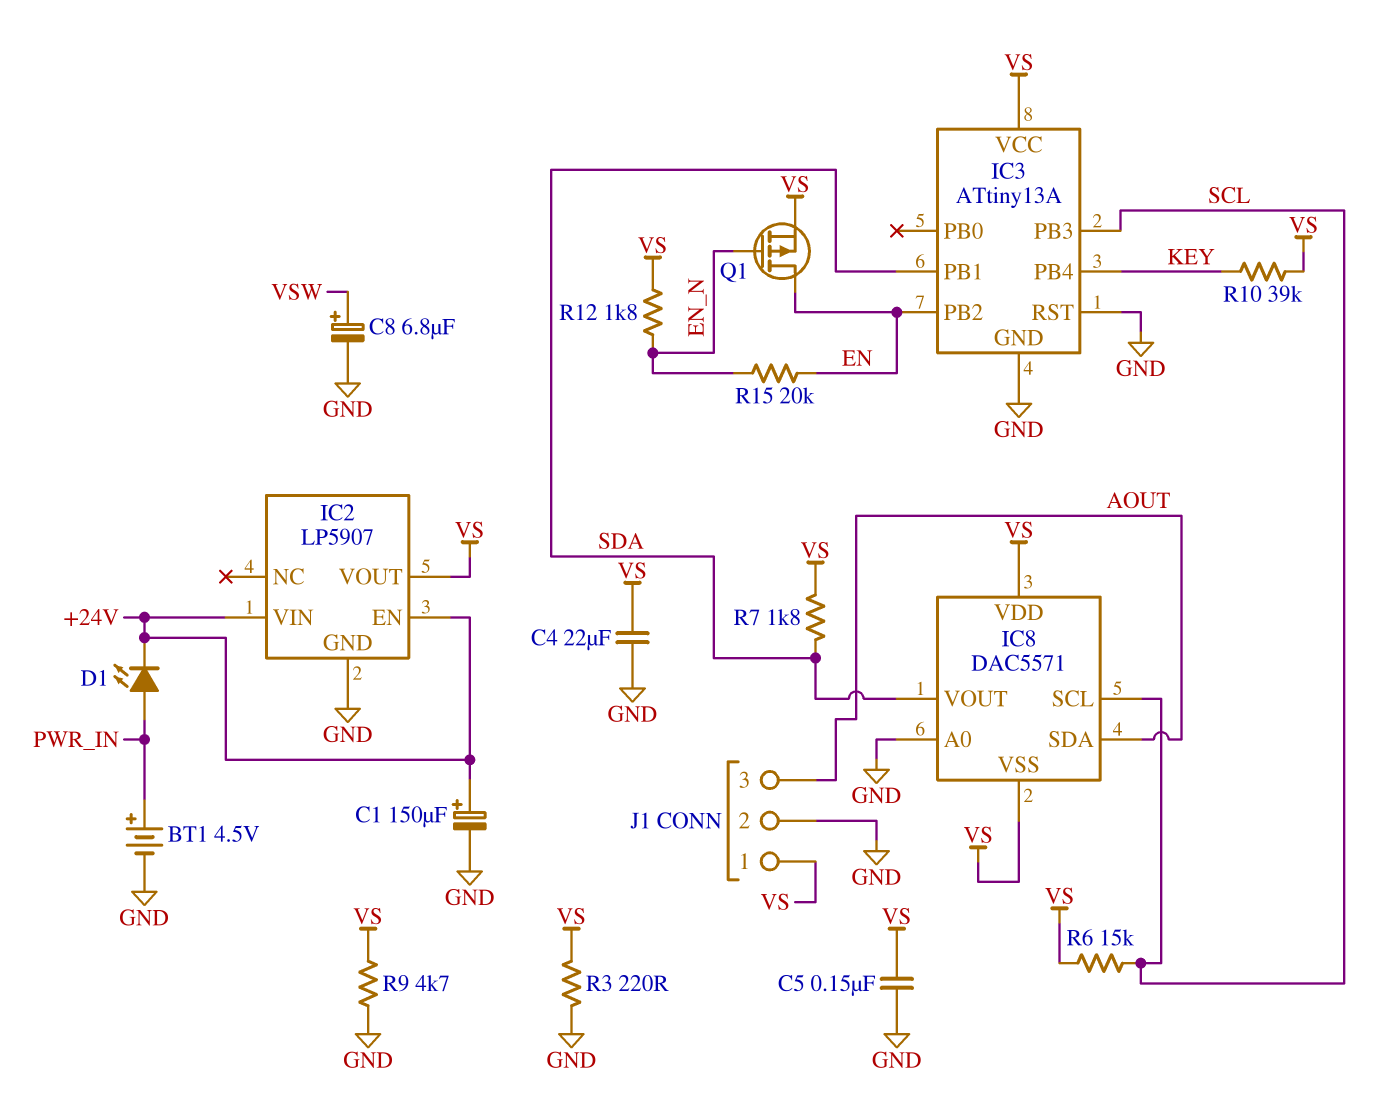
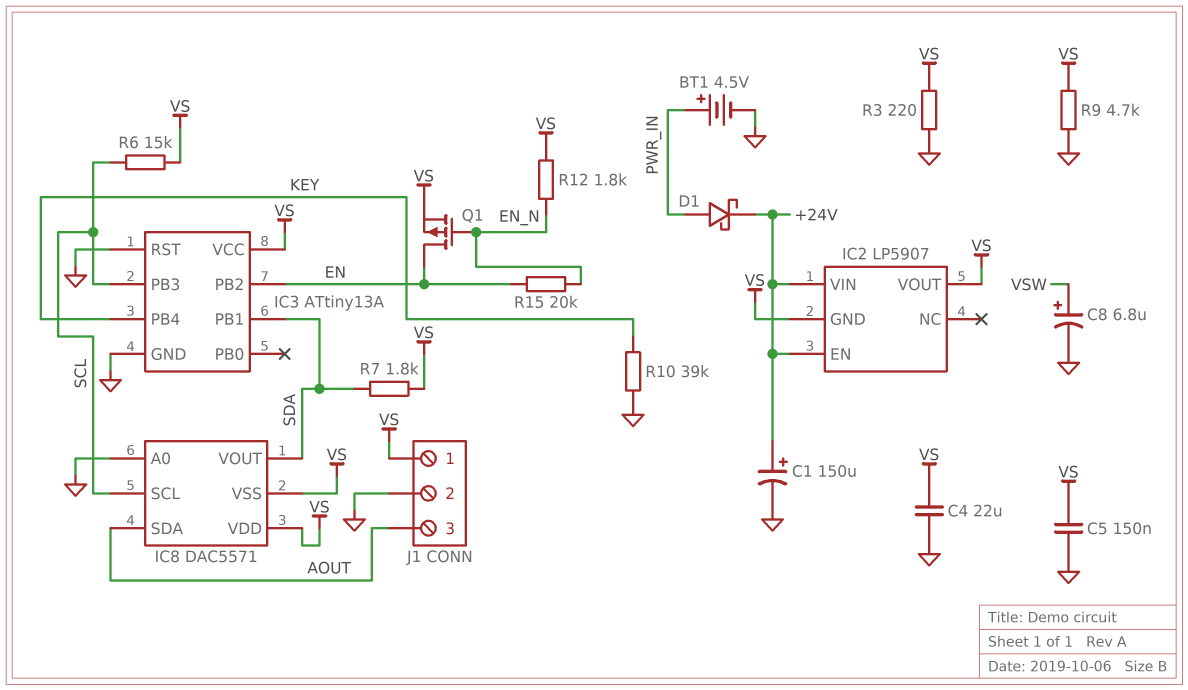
D1: LED (A PWR_IN, K +24V) -> schottky (A PWR_IN, K +24V)
IC2 pin GND: GND -> VS
R10: 39k (KEY, VS) -> 39k (GND, KEY)

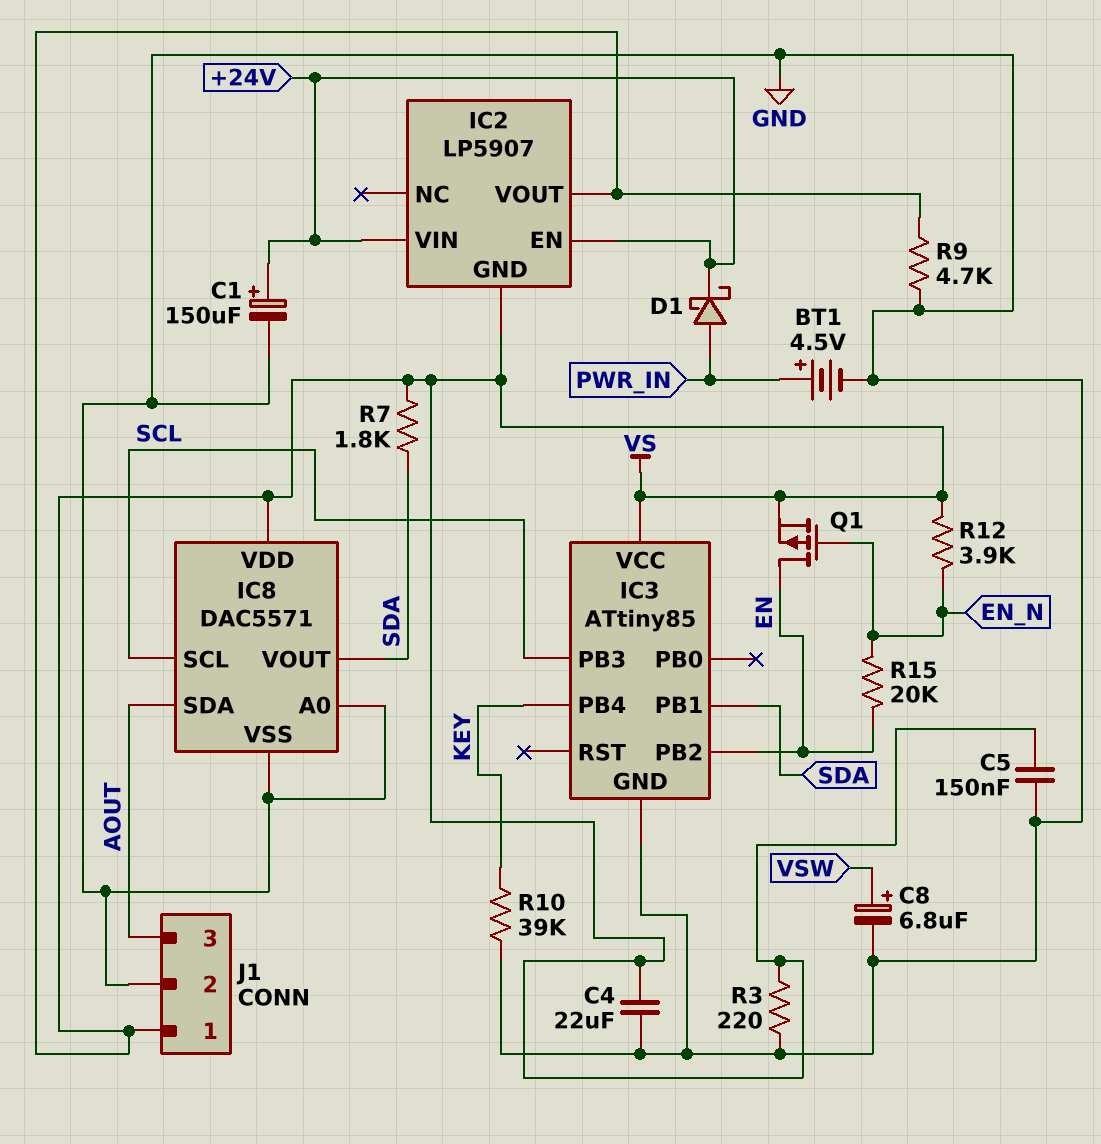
IC3: ATtiny13A -> ATtiny85
IC3 pin RST: GND -> none
IC8 pin VSS: VS -> GND
R6: 15k (SCL, VS) -> none
R12: 1.8k (EN_N, VS) -> 3.9k (EN_N, VS)

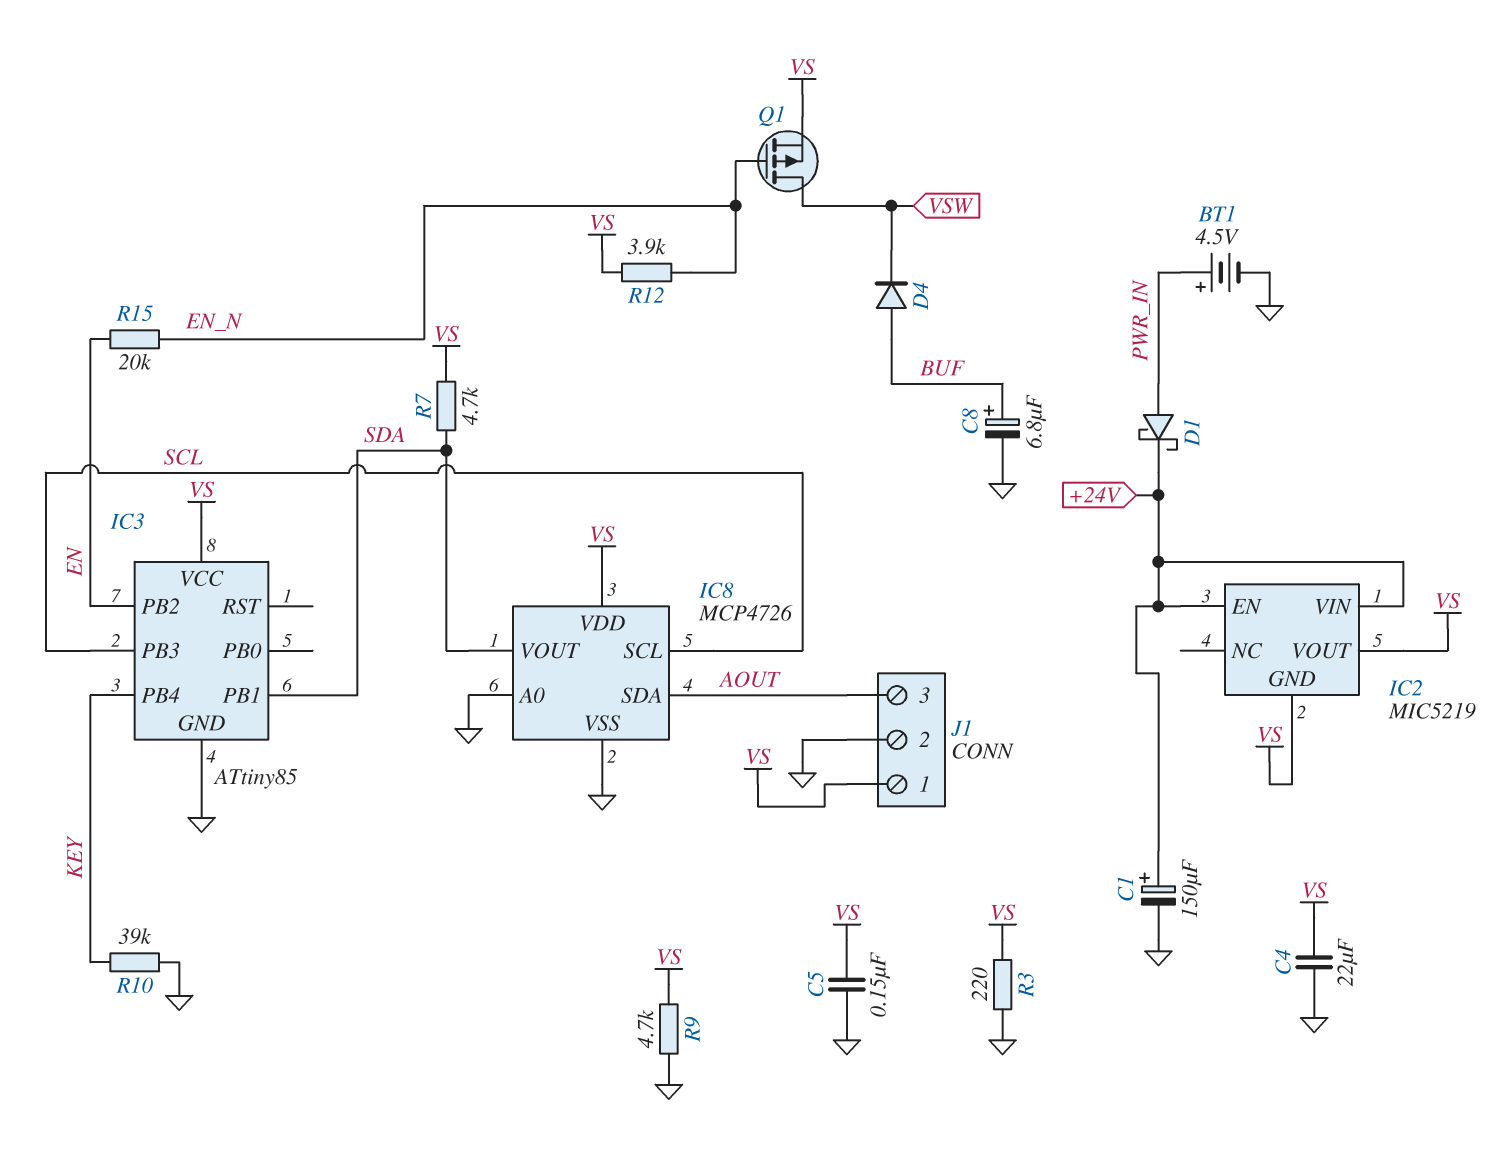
C8: 6.8uF (plus VSW, minus GND) -> 6.8uF (plus BUF, minus GND)
D4: none -> diode (A BUF, K VSW)
IC2: LP5907 -> MIC5219
IC8: DAC5571 -> MCP4726
Q1: PMOS (G EN_N, D EN, S VS) -> PMOS (G EN_N, D VSW, S VS)
R7: 1.8k (SDA, VS) -> 4.7k (SDA, VS)

